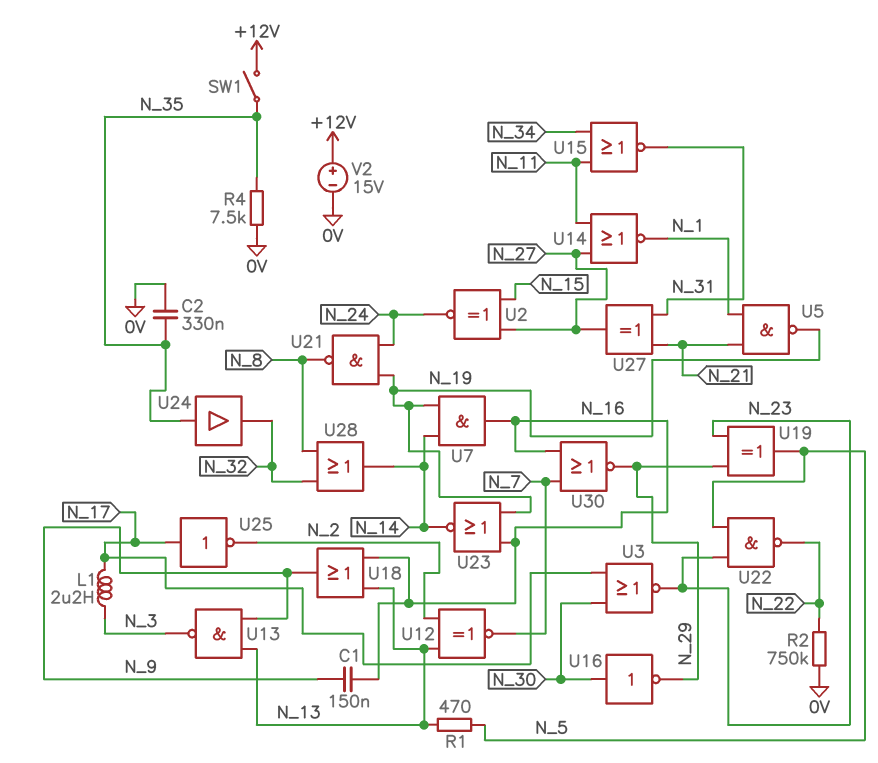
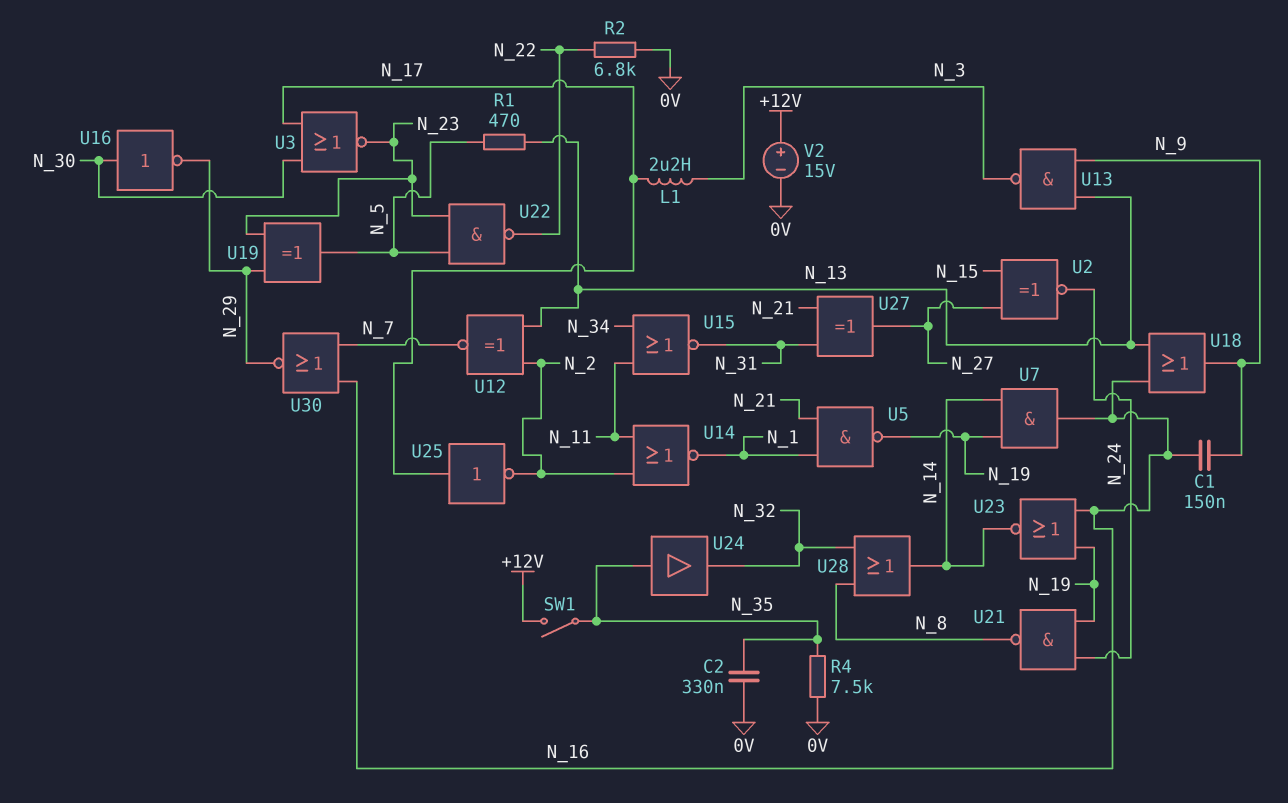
R2: 750k (0V, N_22) -> 6.8k (0V, N_22)
U14: NOR (in N_11, in N_27, out N_1) -> NOR (in N_2, in N_11, out N_1)

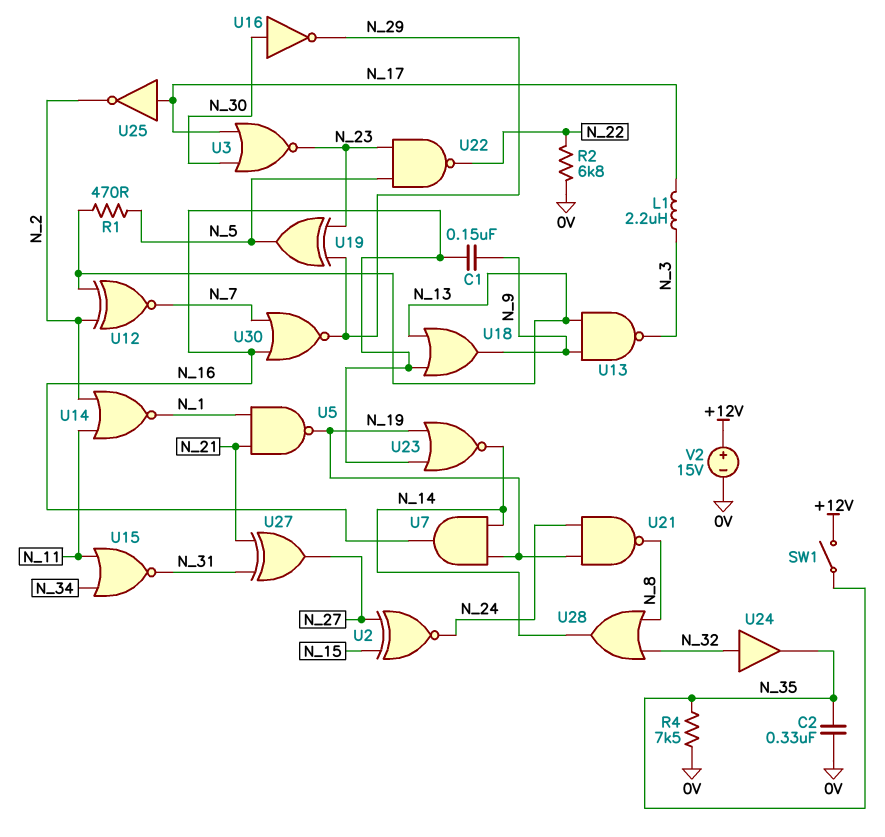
U24: buffer (in N_35, out N_32) -> buffer (in N_32, out N_35)

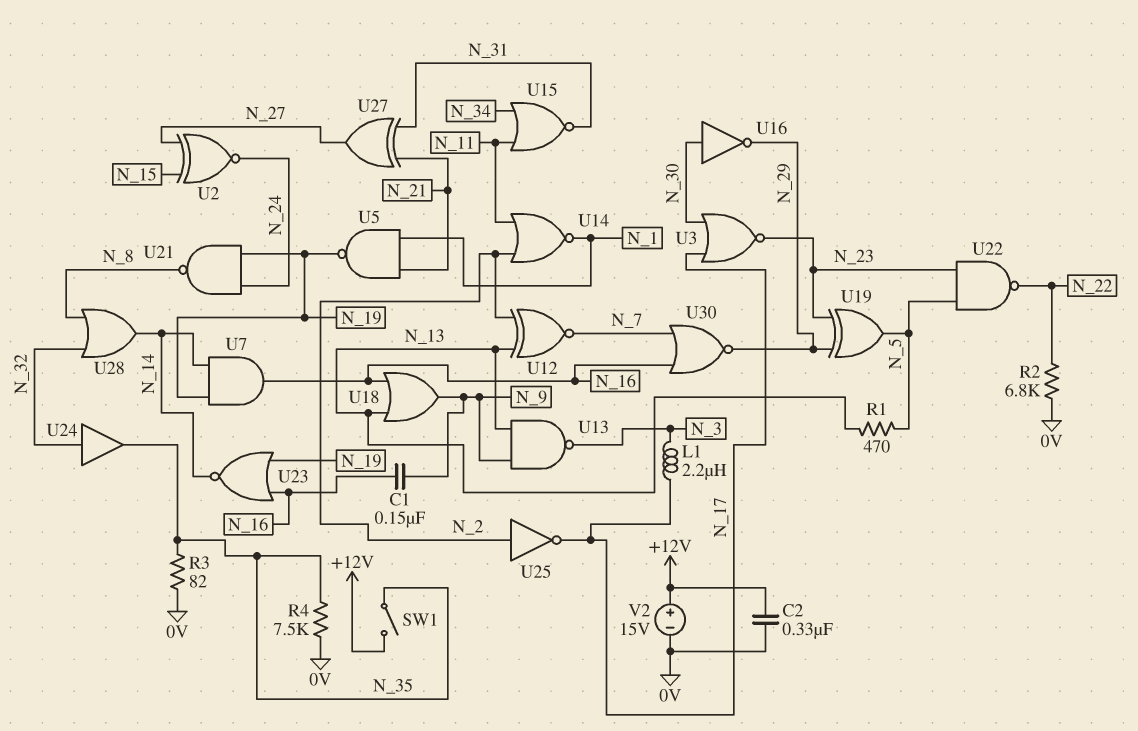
C2: 330nF (0V, N_35) -> 330nF (+12V, 0V)
R3: none -> 82 (0V, N_35)
U25: NOT (in N_17, out N_2) -> NOT (in N_2, out N_17)

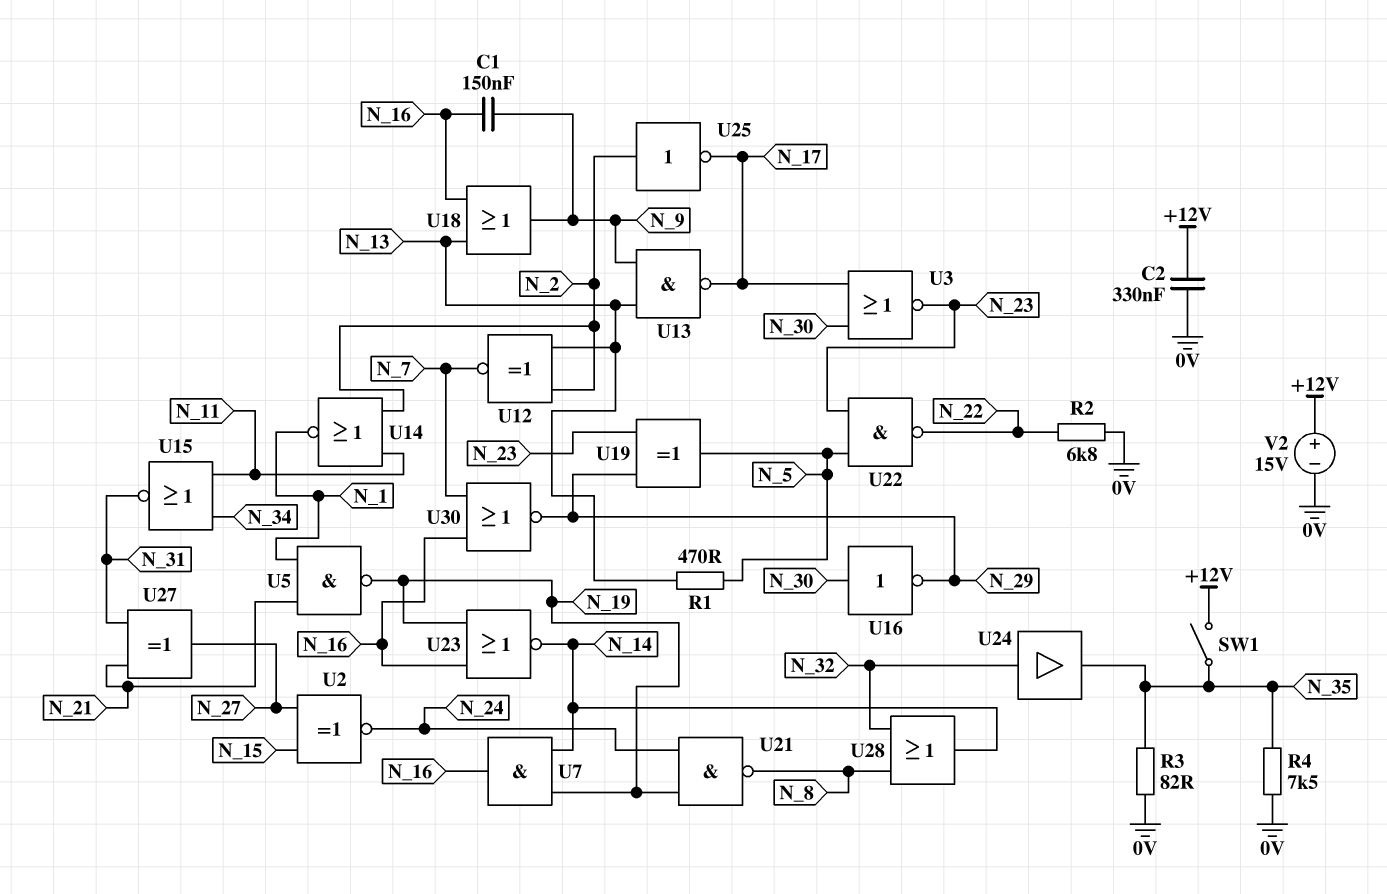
L1: 2.2uH (N_3, N_17) -> none
U13: NAND (in N_9, in N_13, out N_3) -> NAND (in N_9, in N_13, out N_17)

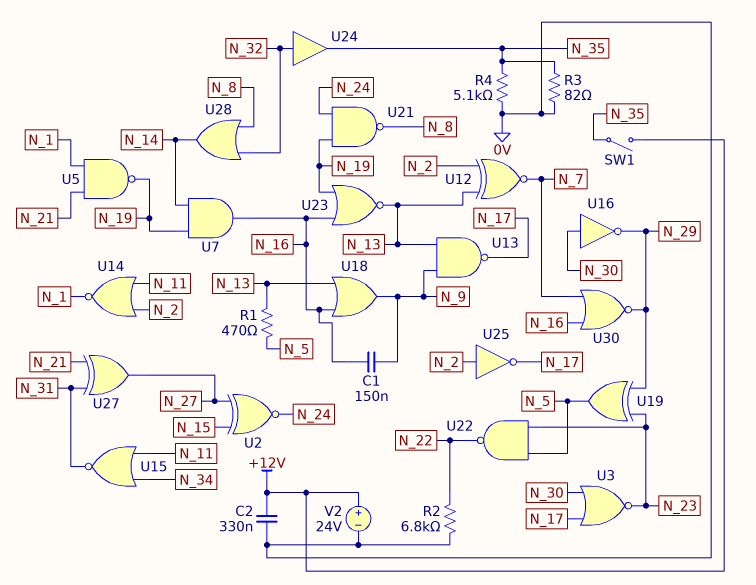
R4: 7.5k (0V, N_35) -> 5.1k (0V, N_35)
U23: NOR (in N_16, in N_19, out N_14) -> NOR (in N_16, in N_19, out N_13)
V2: 15V (plus +12V, minus 0V) -> 24V (plus +12V, minus 0V)

